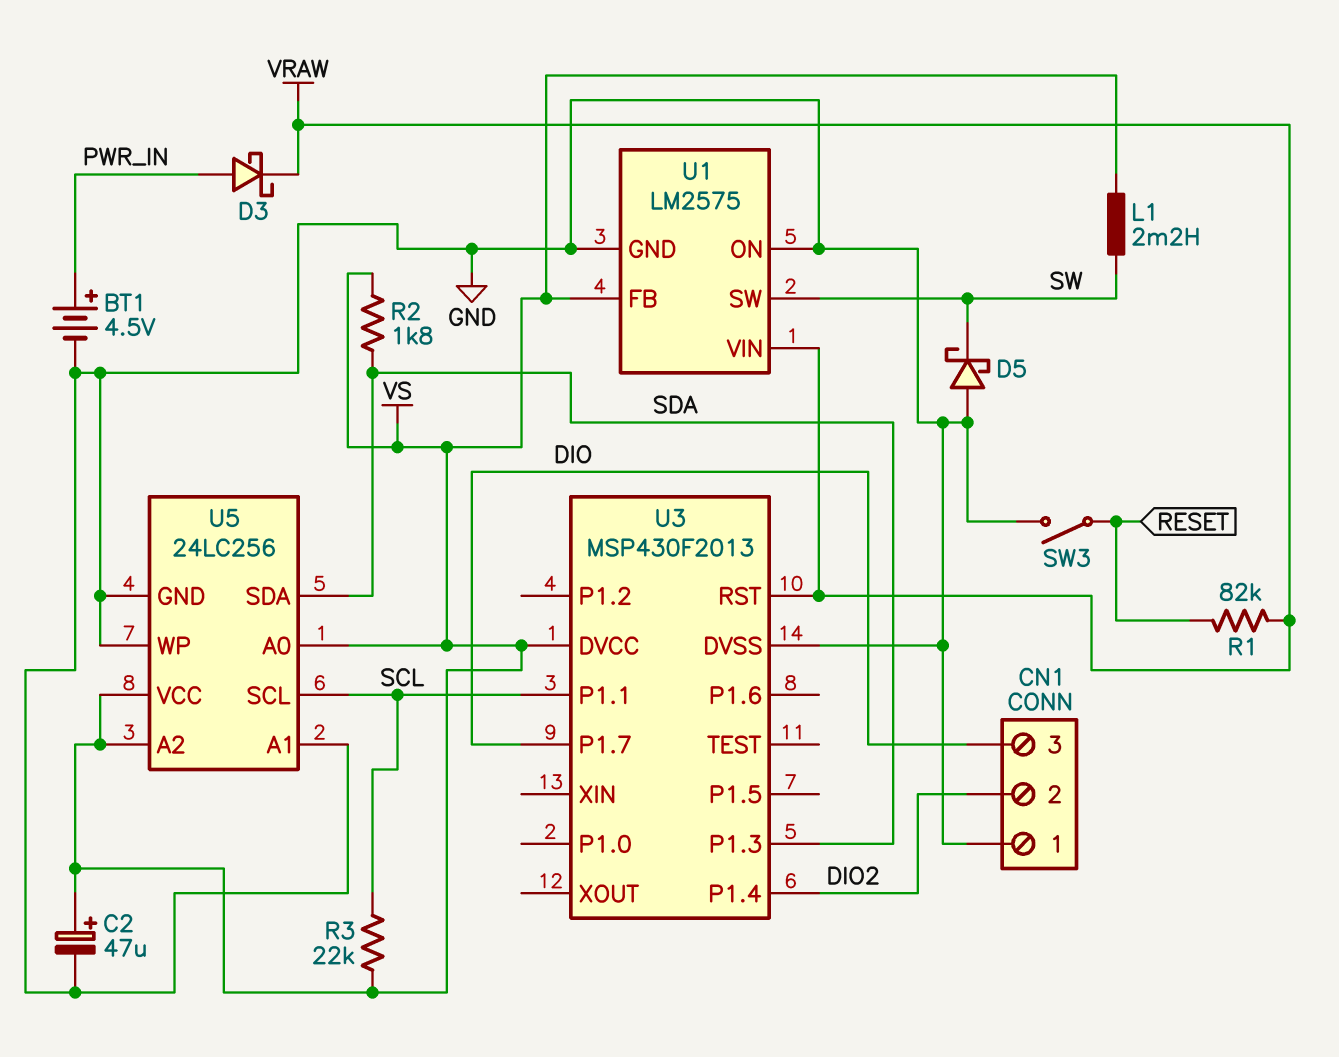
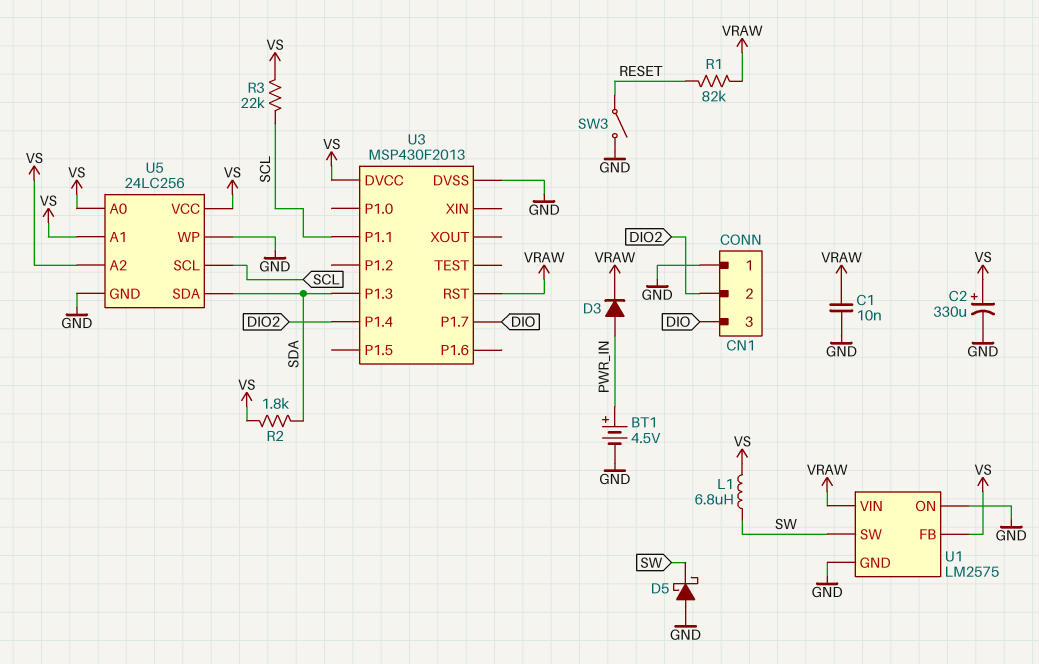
C1: none -> 10nF (GND, VRAW)
C2: 47uF (plus VS, minus GND) -> 330uF (plus VS, minus GND)
D3: schottky (A PWR_IN, K VRAW) -> diode (A PWR_IN, K VRAW)
L1: 2.2mH (SW, VS) -> 6.8uH (SW, VS)
U5 pin A1: GND -> VS

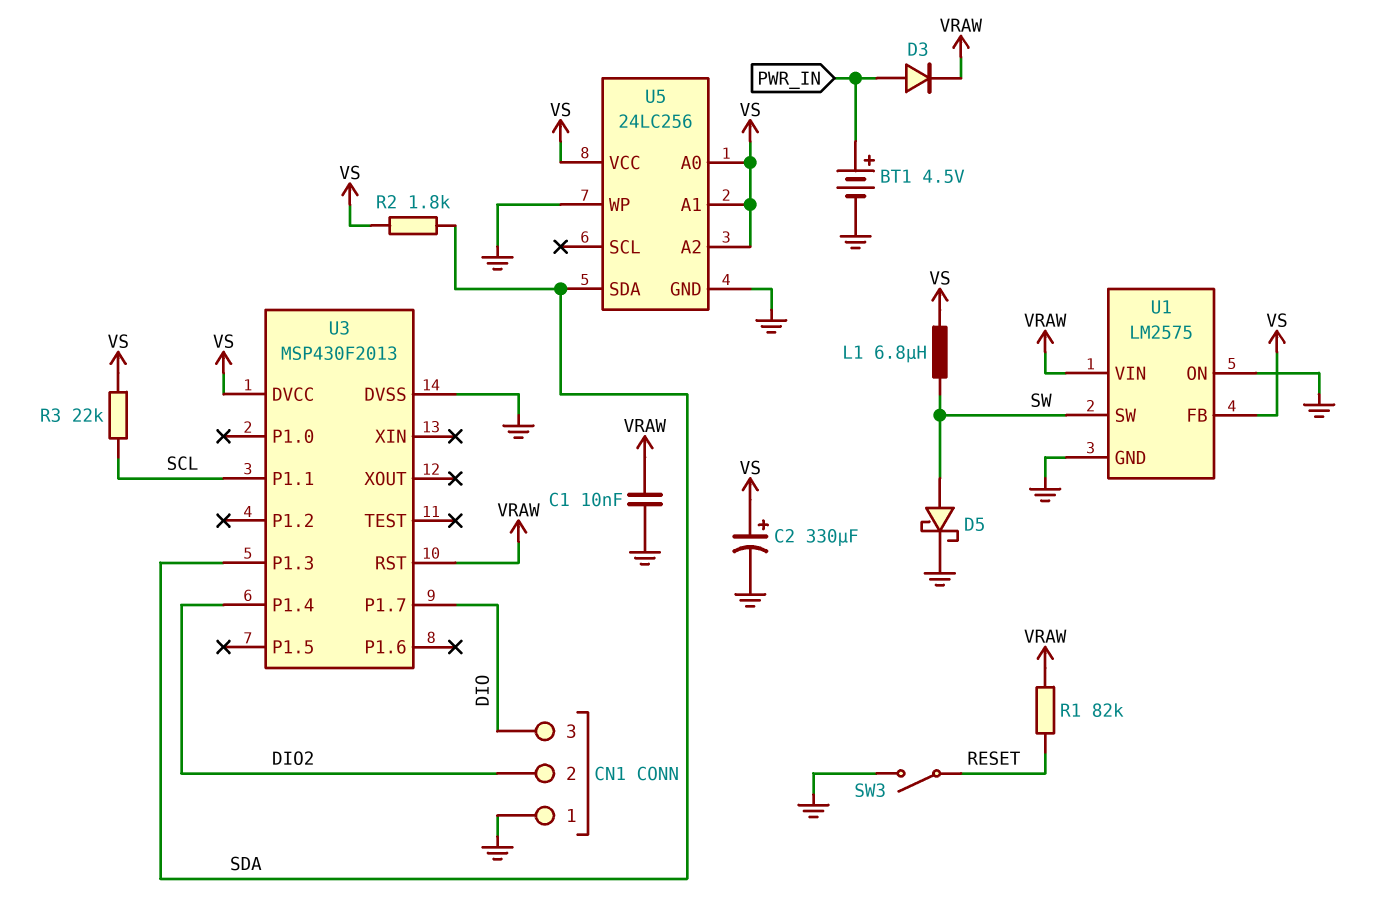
D5: schottky (A GND, K SW) -> schottky (A SW, K GND)
U5 pin SCL: SCL -> none

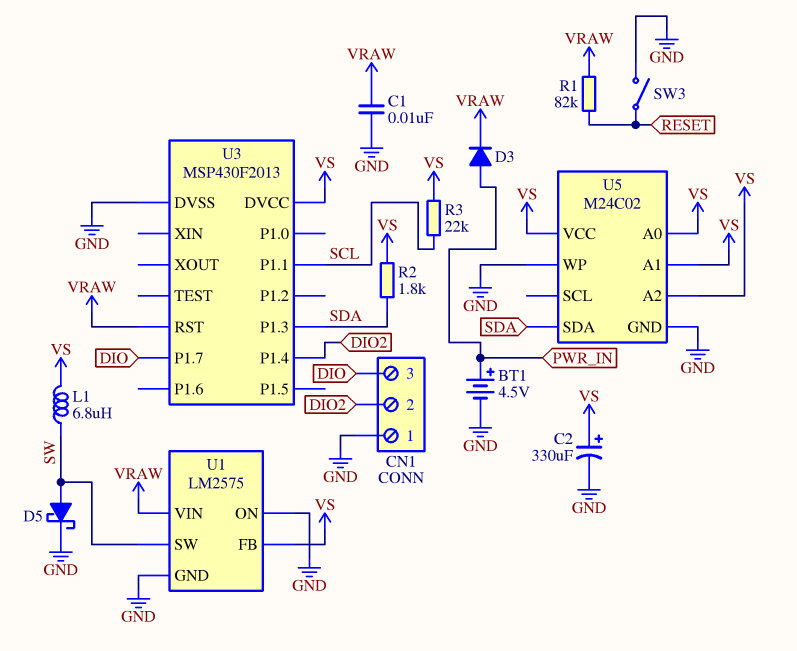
U5: 24LC256 -> M24C02

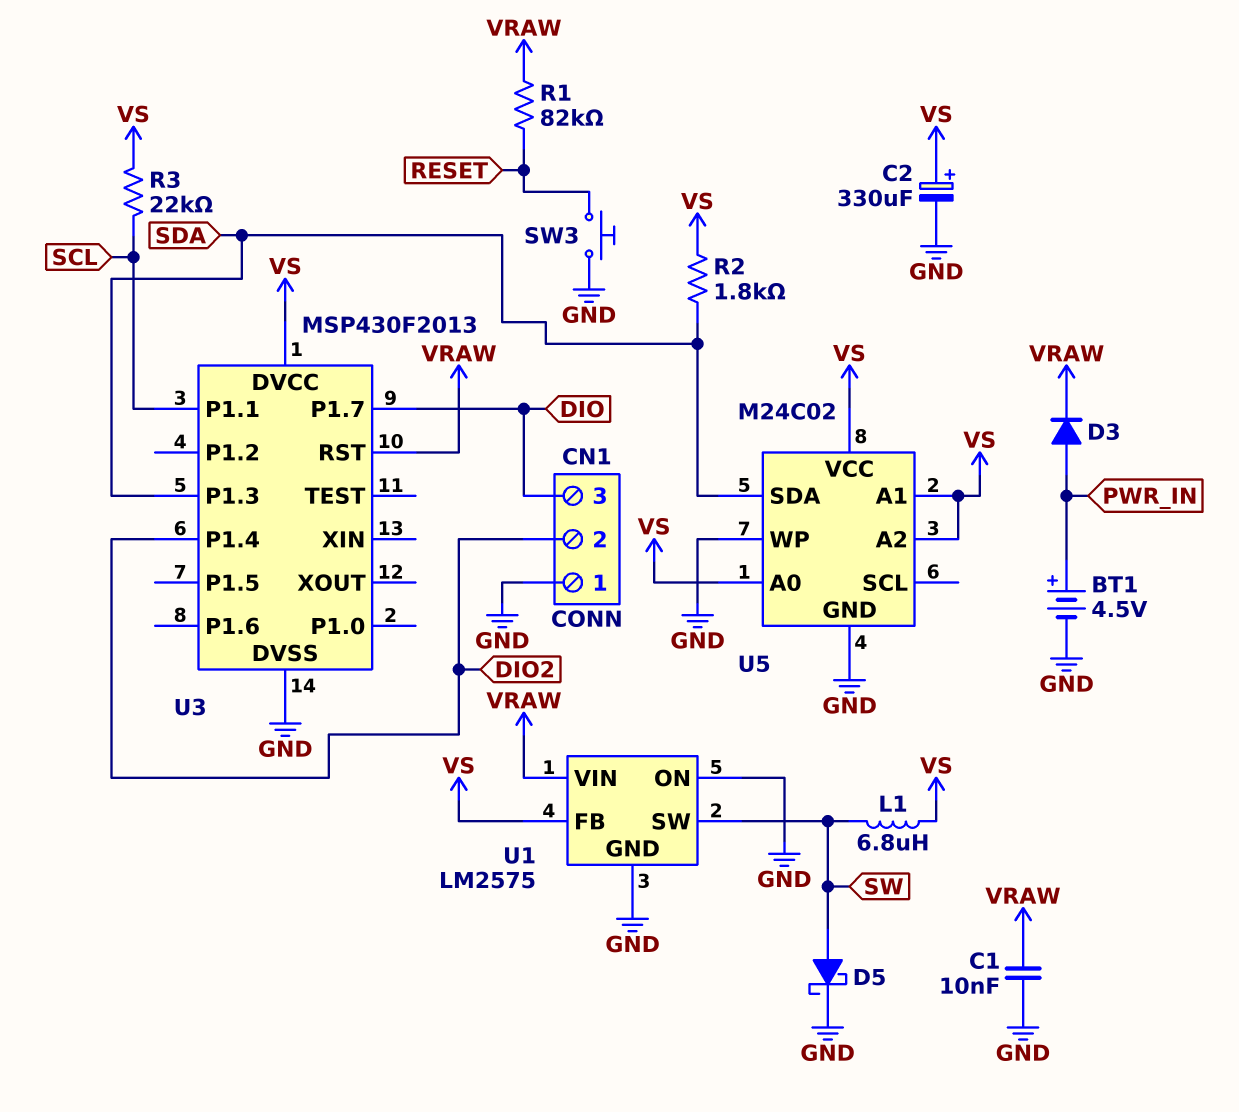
SW3: switch (GND, RESET) -> button (GND, RESET)

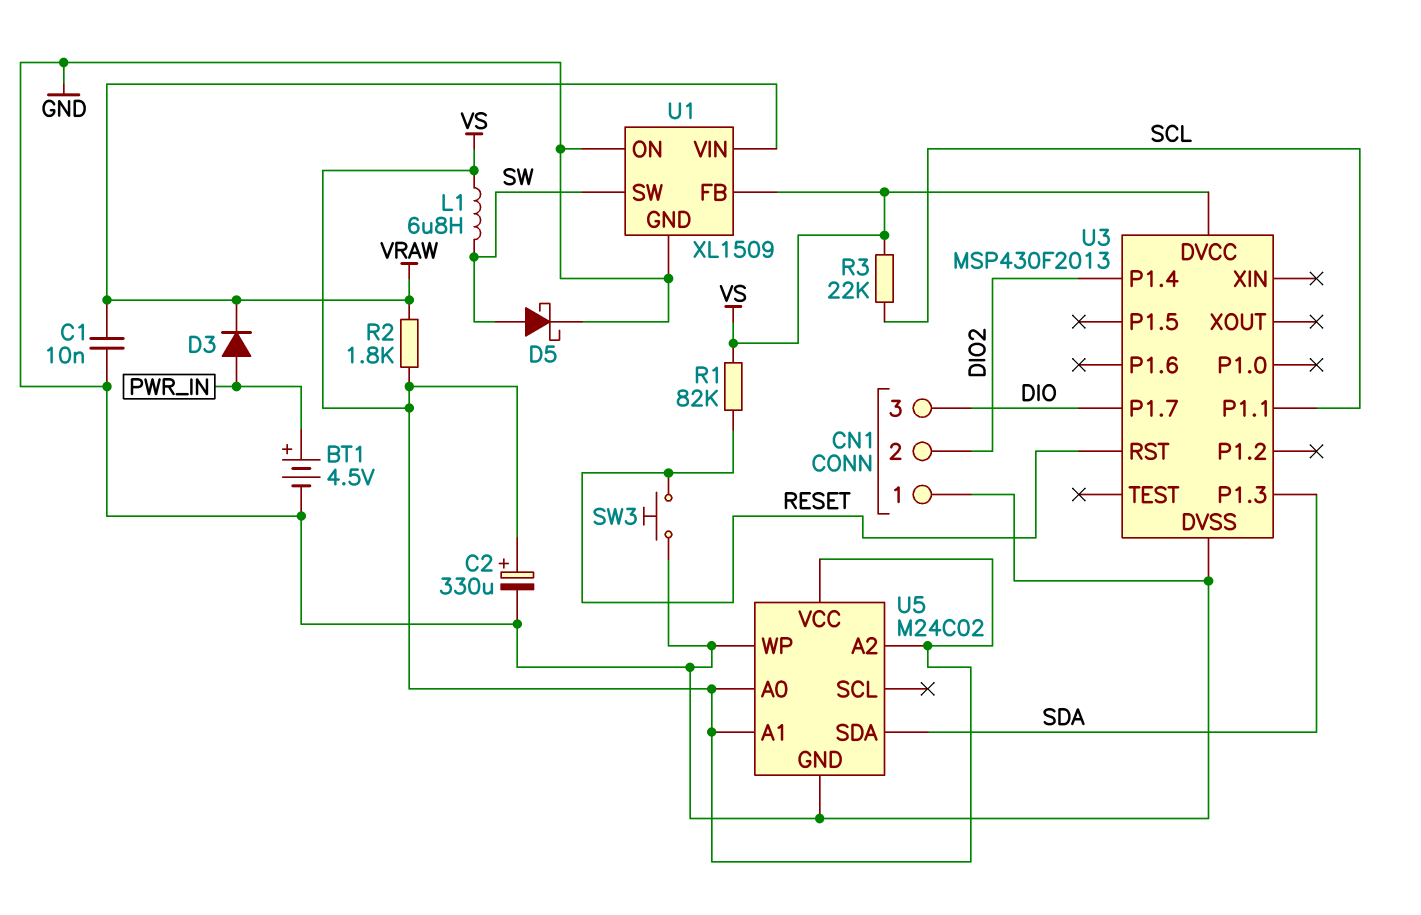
R1: 82k (RESET, VRAW) -> 82k (RESET, VS)
R2: 1.8k (SDA, VS) -> 1.8k (VRAW, VS)
U1: LM2575 -> XL1509
U3 pin RST: VRAW -> RESET

